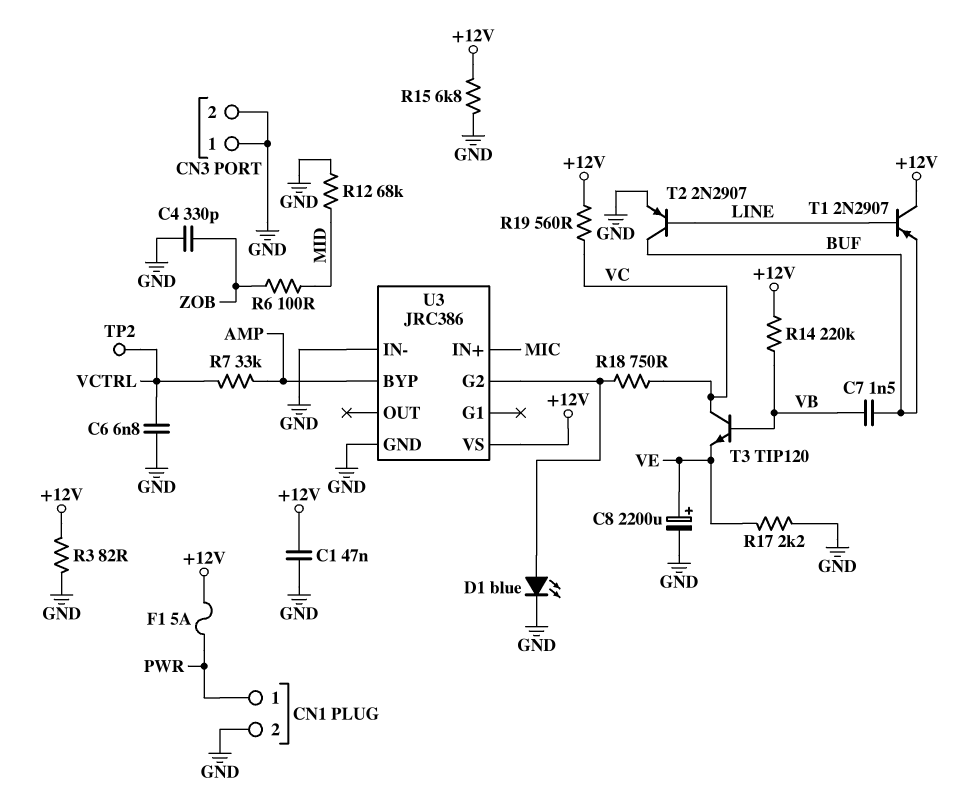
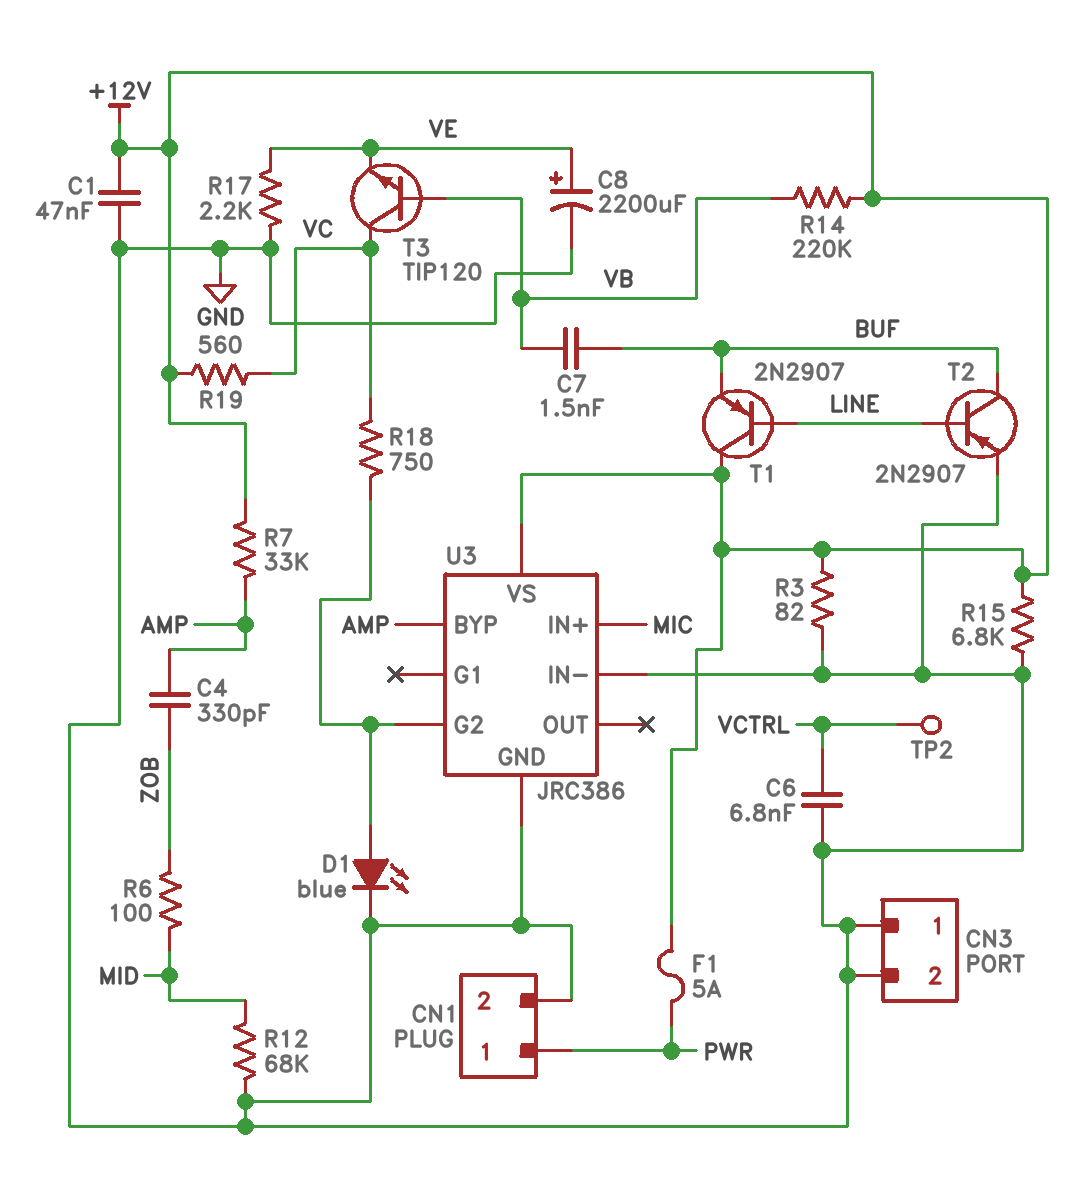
C4: 330pF (GND, ZOB) -> 330pF (AMP, ZOB)
R7: 33k (AMP, VCTRL) -> 33k (+12V, AMP)

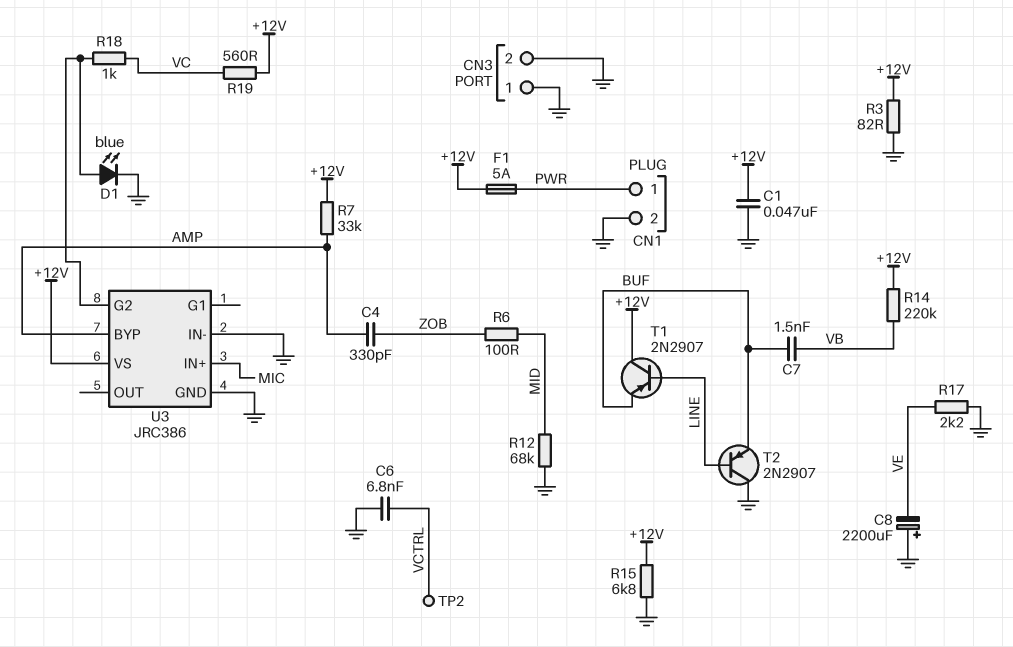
C8: 2200uF (plus VE, minus GND) -> 2200uF (plus GND, minus VE)
R18: 750 (U3/G2, VC) -> 1k (U3/G2, VC)
T2: PNP 2N2907 (B LINE, C BUF, E GND) -> PNP 2N2907 (B LINE, C GND, E BUF)
T3: NPN TIP120 (B VB, C VC, E VE) -> none

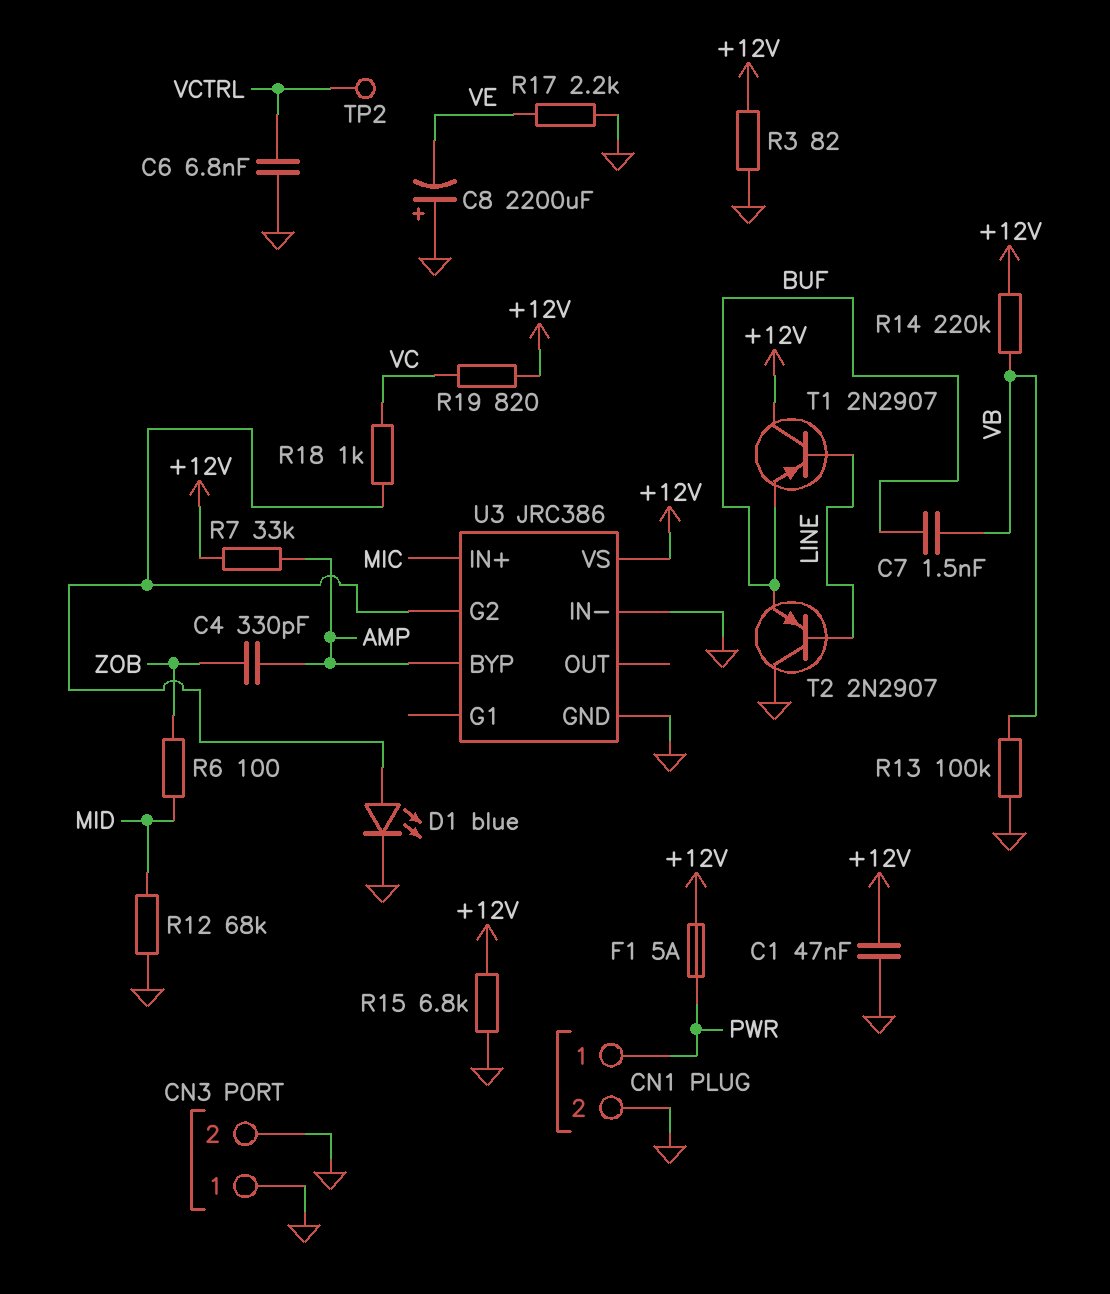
R13: none -> 100k (GND, VB)
R19: 560 (+12V, VC) -> 820 (+12V, VC)

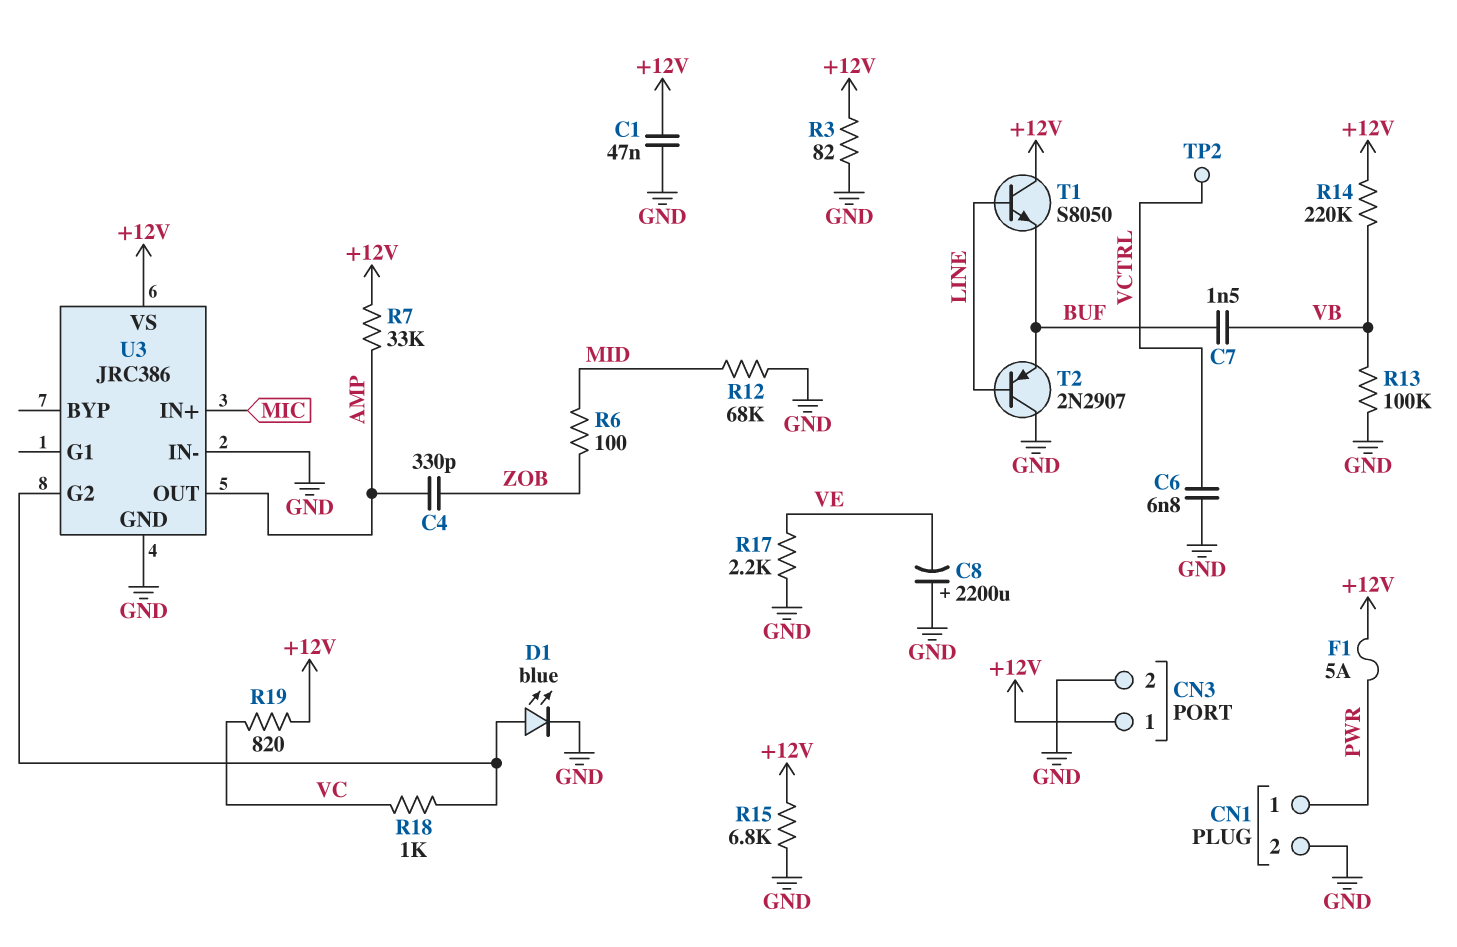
CN3 pin 1: GND -> +12V
T1: PNP 2N2907 (B LINE, C +12V, E BUF) -> NPN S8050 (B LINE, C +12V, E BUF)
U3 pin BYP: AMP -> none
U3 pin OUT: none -> AMP

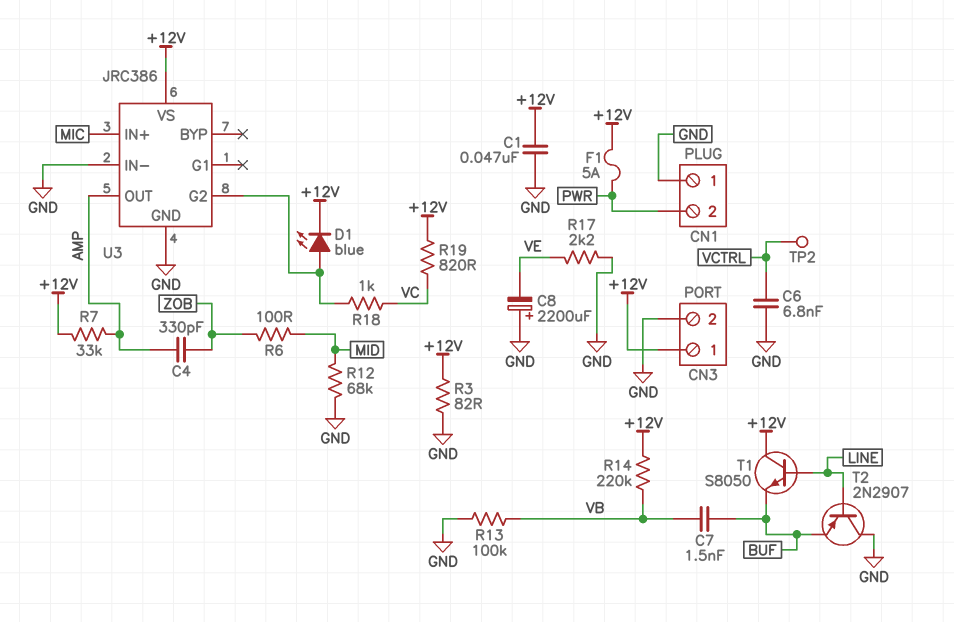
CN1 pin 1: PWR -> GND
CN1 pin 2: GND -> PWR
D1: LED blue (A U3/G2, K GND) -> LED blue (A U3/G2, K +12V)
R15: 6.8k (+12V, GND) -> none

